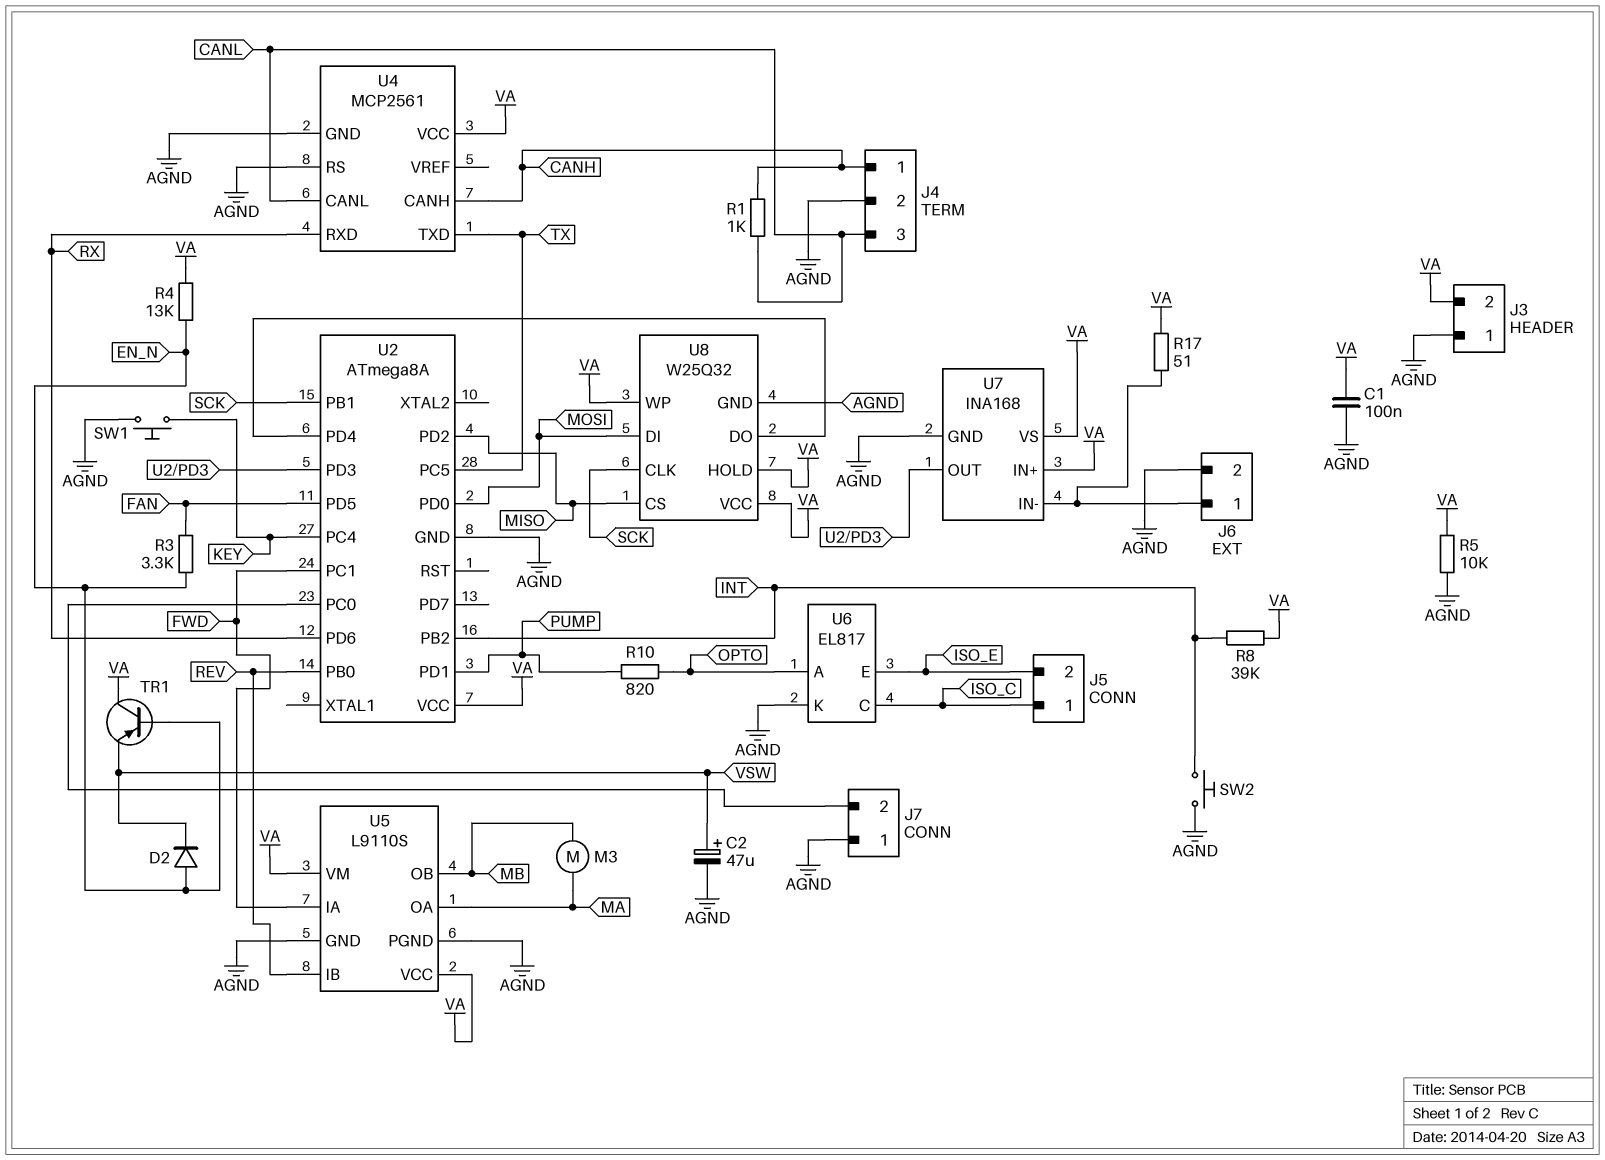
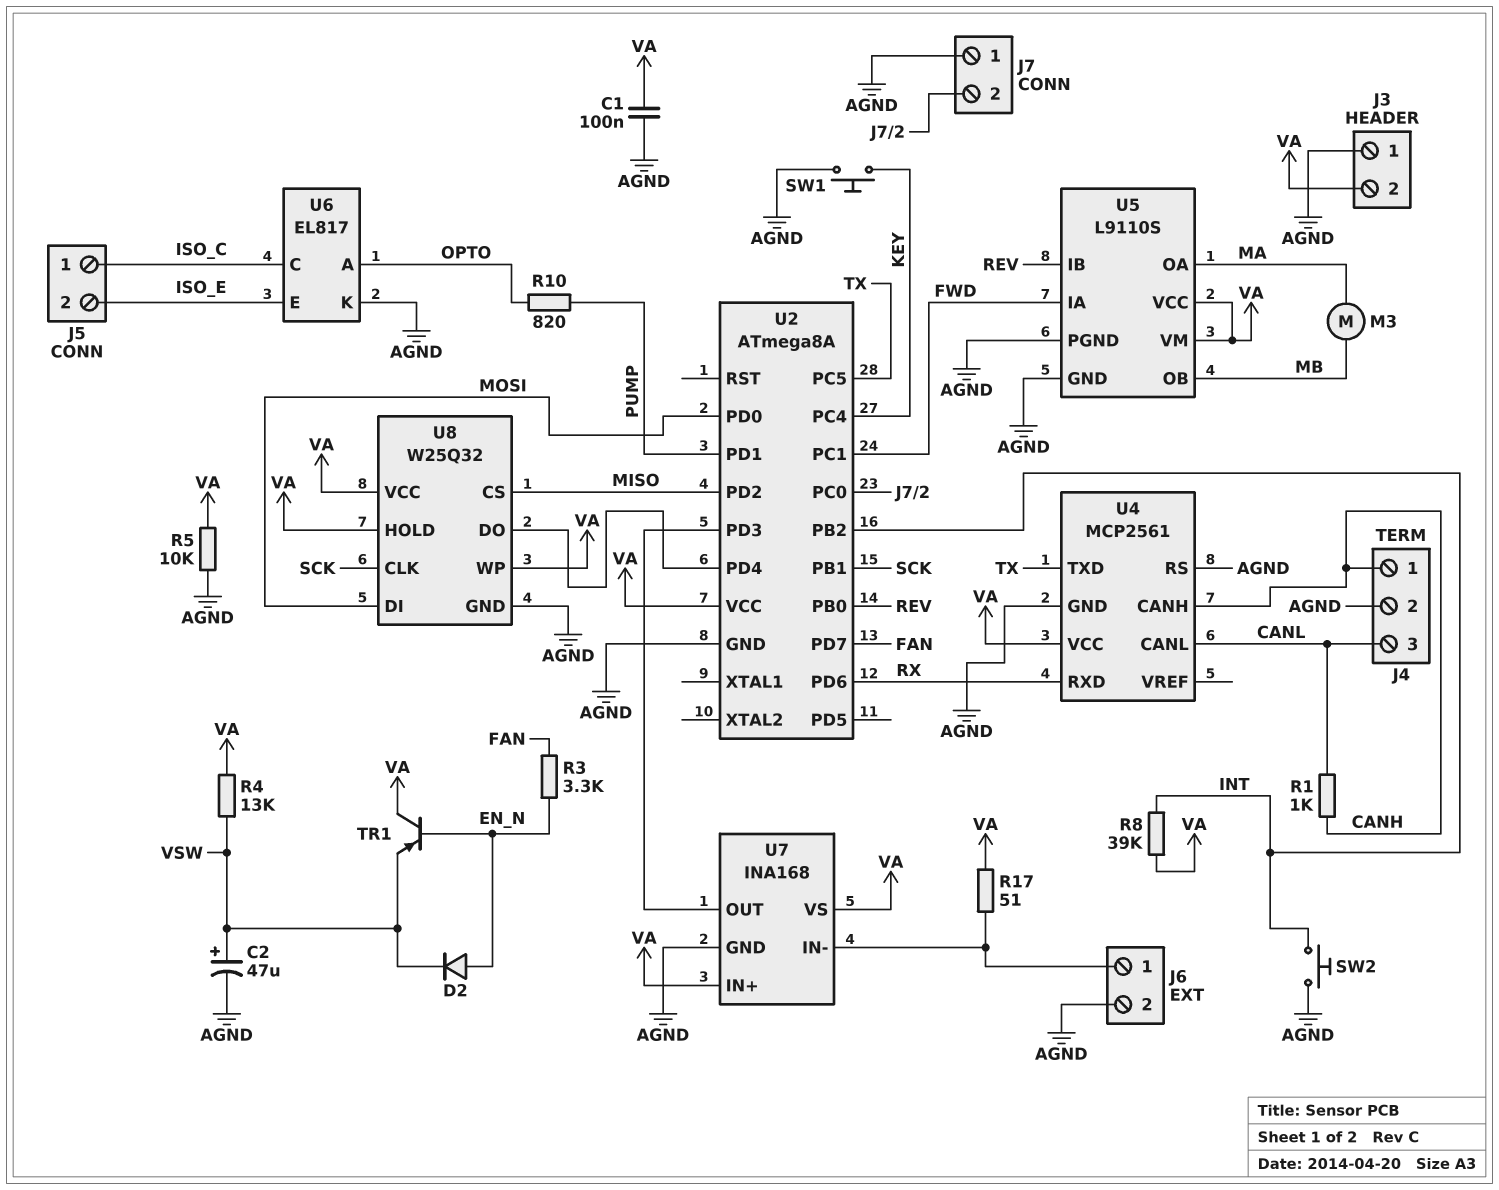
R4: 13k (EN_N, VA) -> 13k (VA, VSW)
U2 pin PD5: FAN -> none
U2 pin PD7: none -> FAN

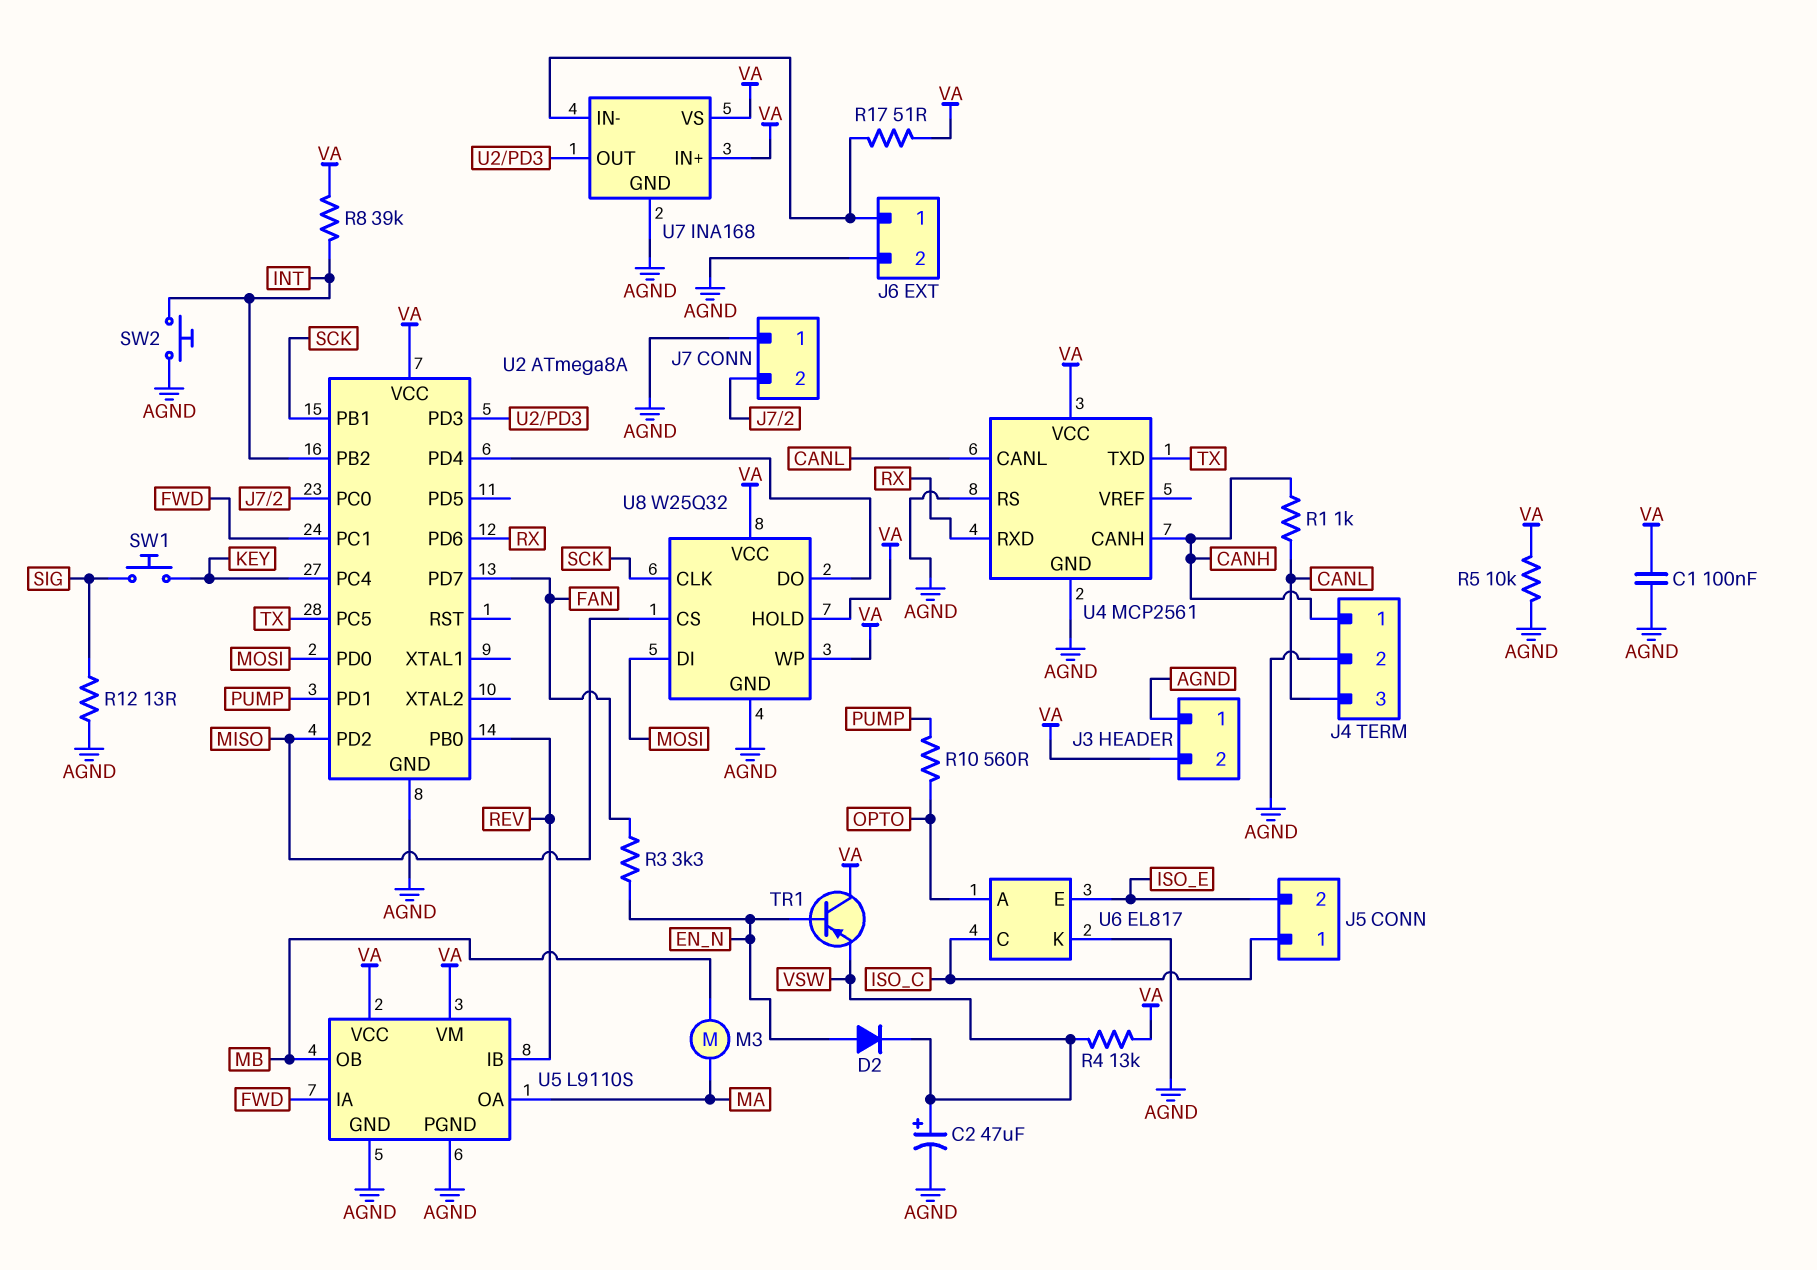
R10: 820 (OPTO, PUMP) -> 560 (OPTO, PUMP)
R12: none -> 13 (AGND, SIG)
SW1: button (AGND, KEY) -> button (KEY, SIG)

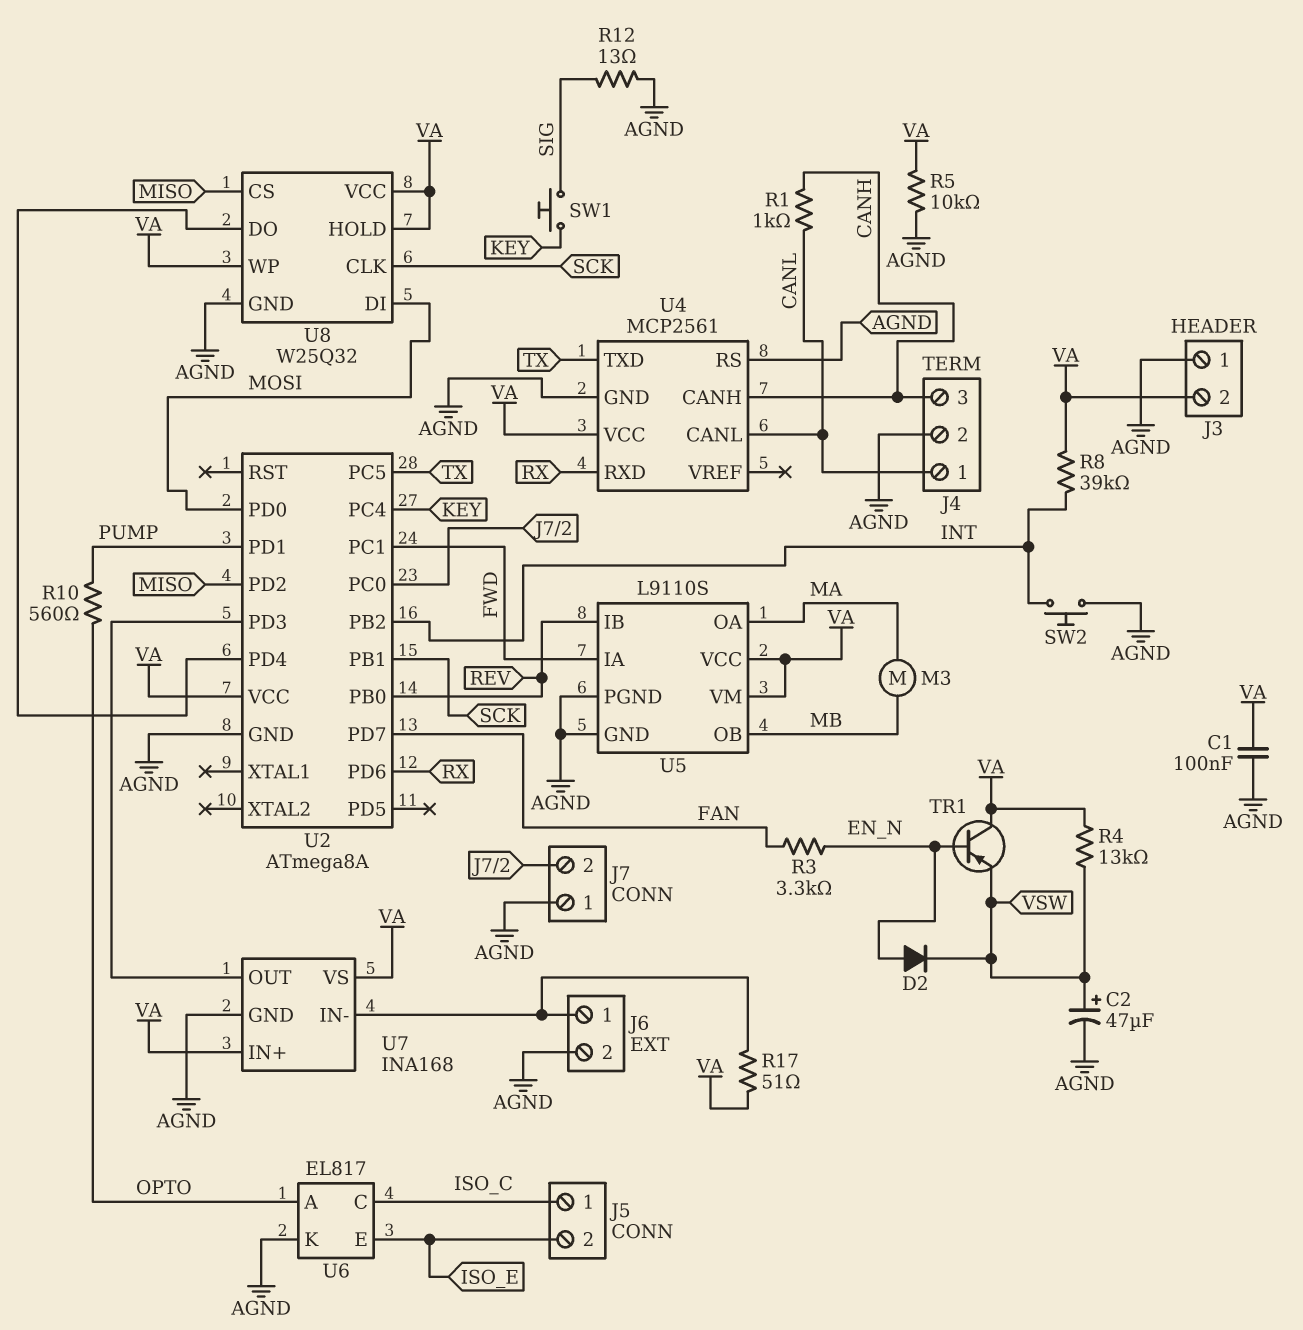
J4 pin 1: CANH -> CANL
J4 pin 3: CANL -> CANH

